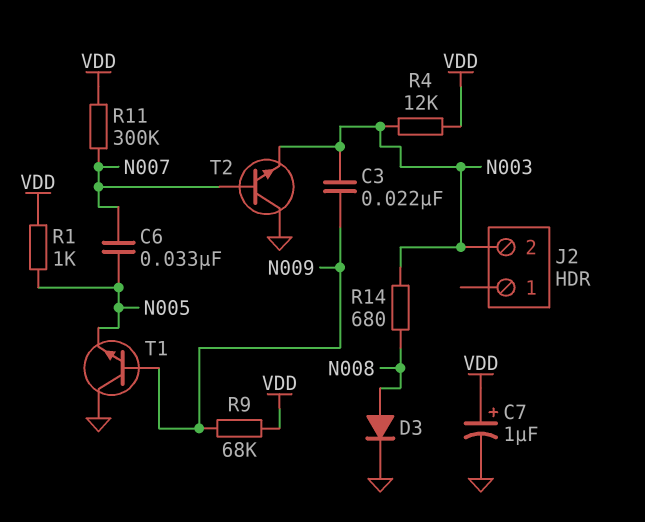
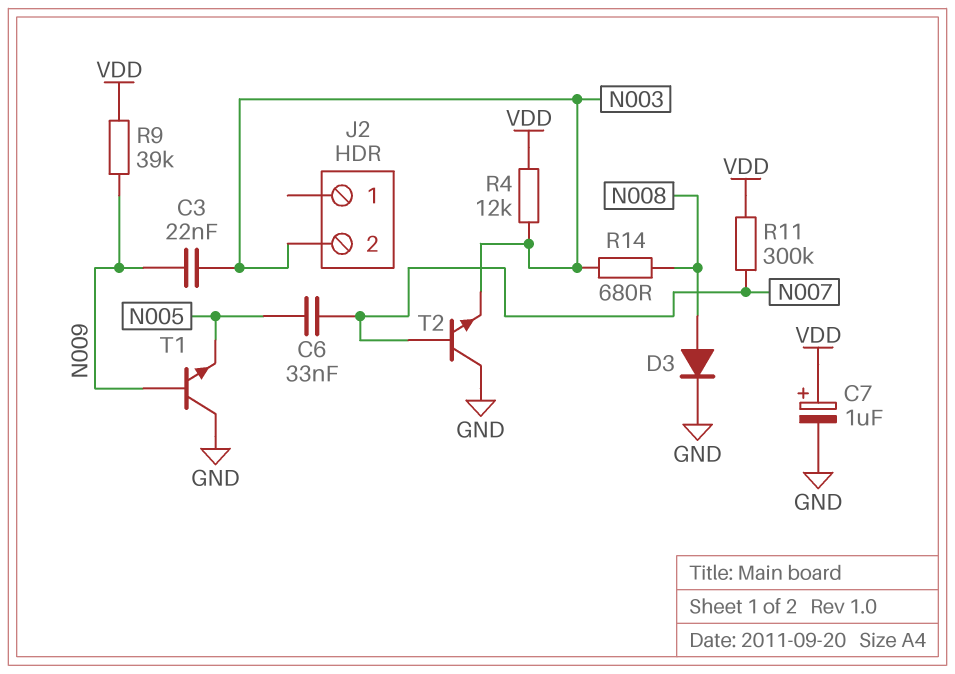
R1: 1k (N005, VDD) -> none
R9: 68k (N009, VDD) -> 39k (N009, VDD)

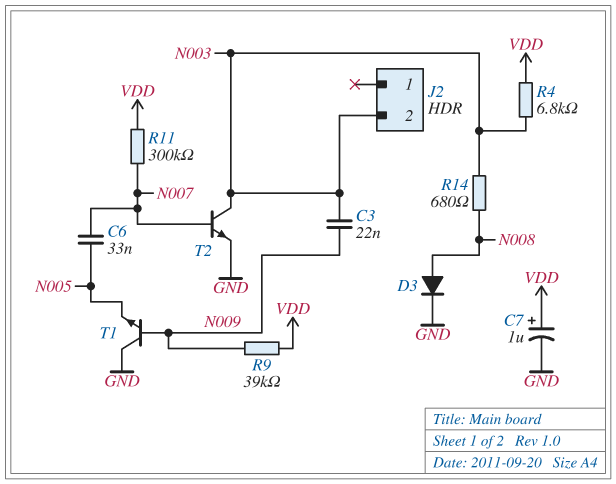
R4: 12k (N003, VDD) -> 6.8k (N003, VDD)
T2: NPN (B N007, C GND, E N003) -> NPN (B N007, C N003, E GND)

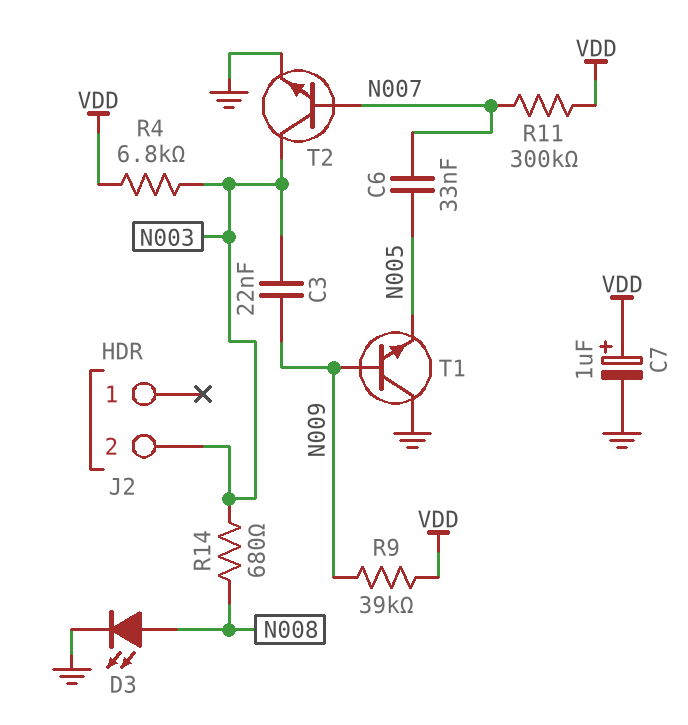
D3: diode (A N008, K GND) -> LED (A N008, K GND)

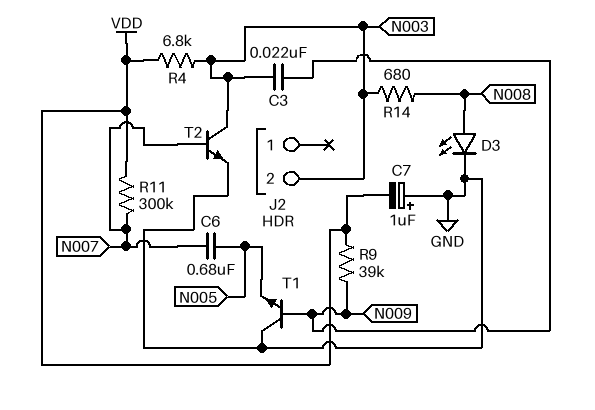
C6: 33nF (N005, N007) -> 680nF (N005, N007)
C7: 1uF (plus VDD, minus GND) -> 1uF (plus GND, minus VDD)

